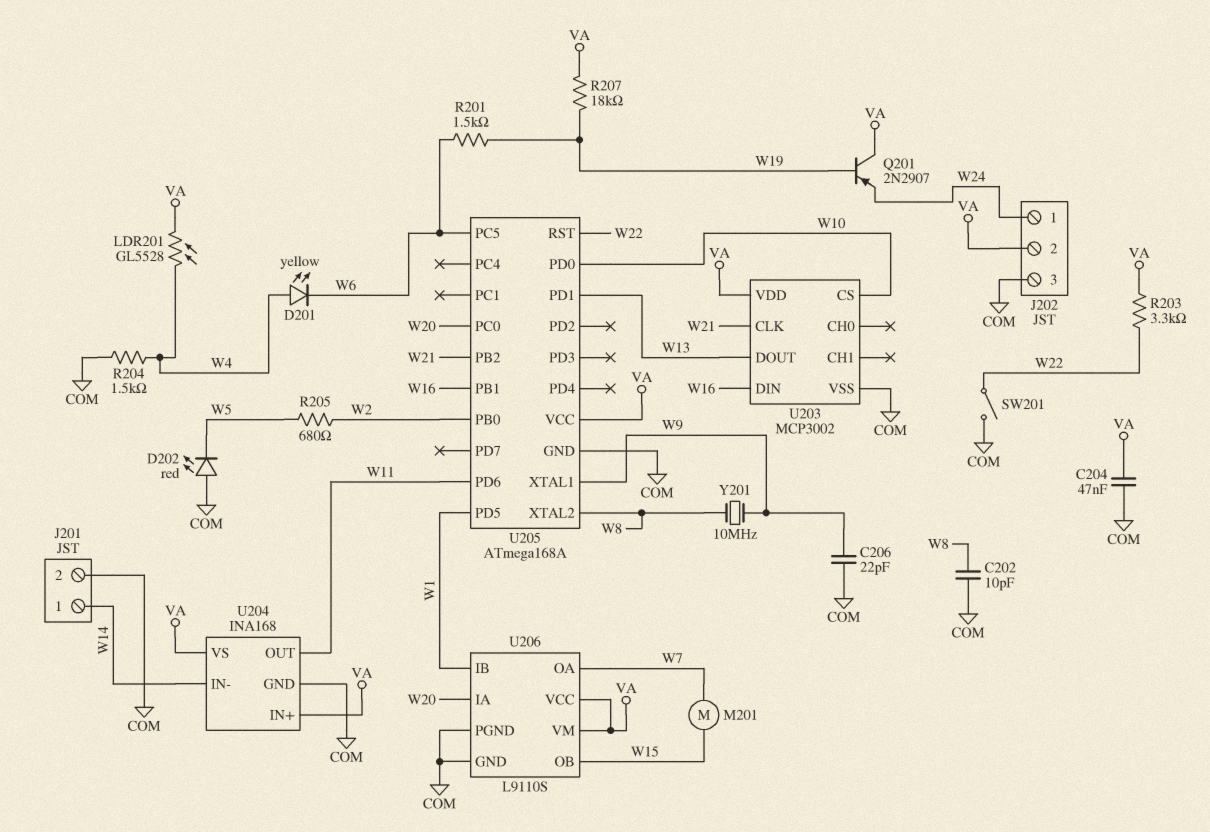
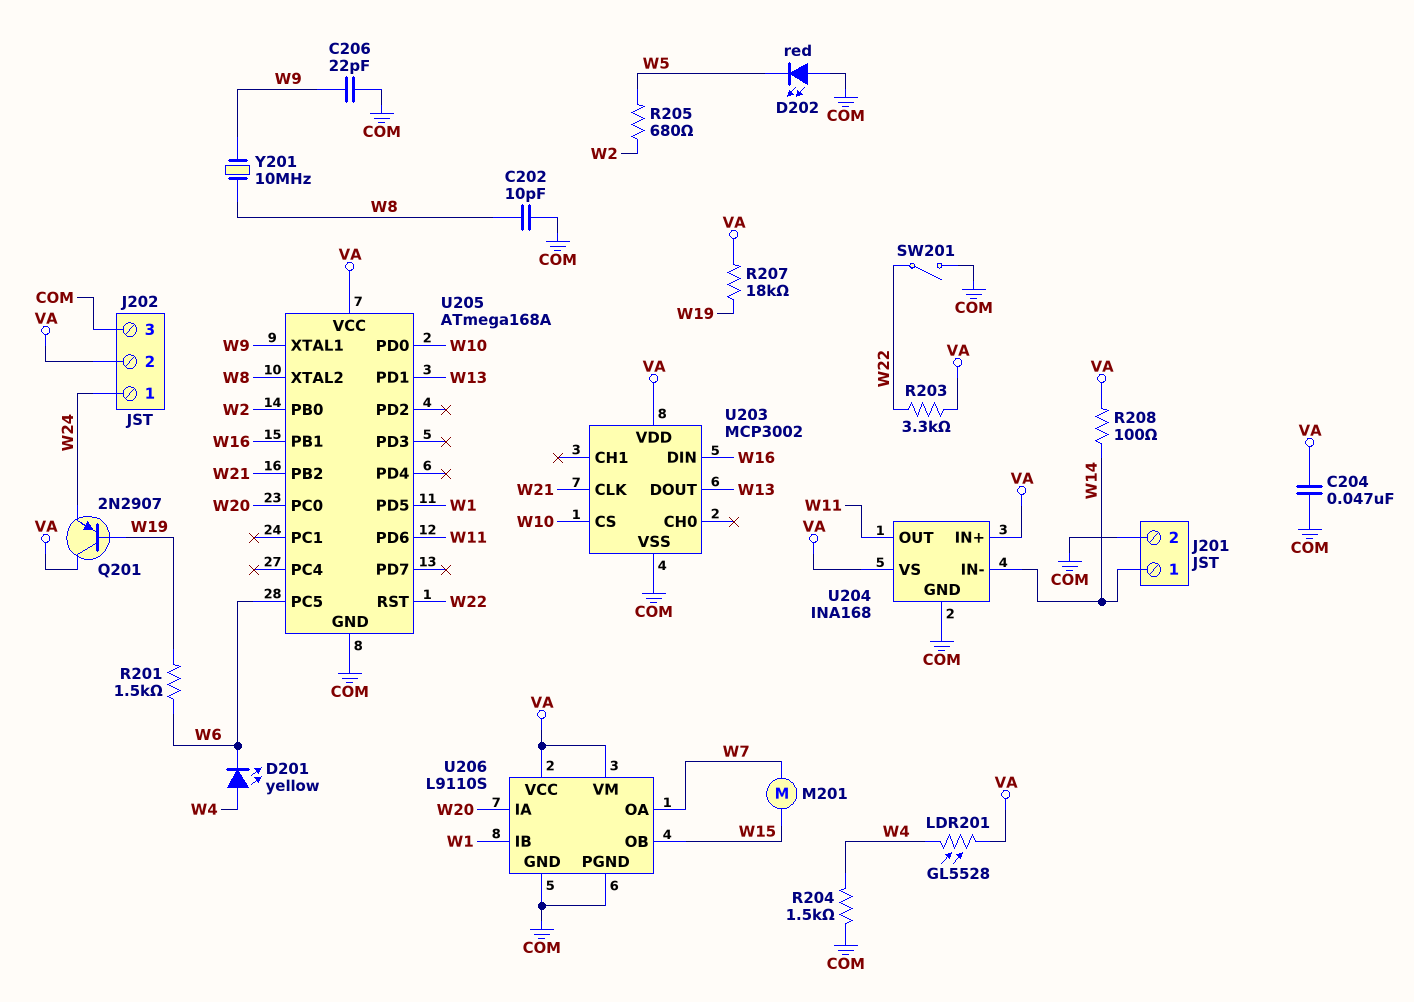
R208: none -> 100 (VA, W14)

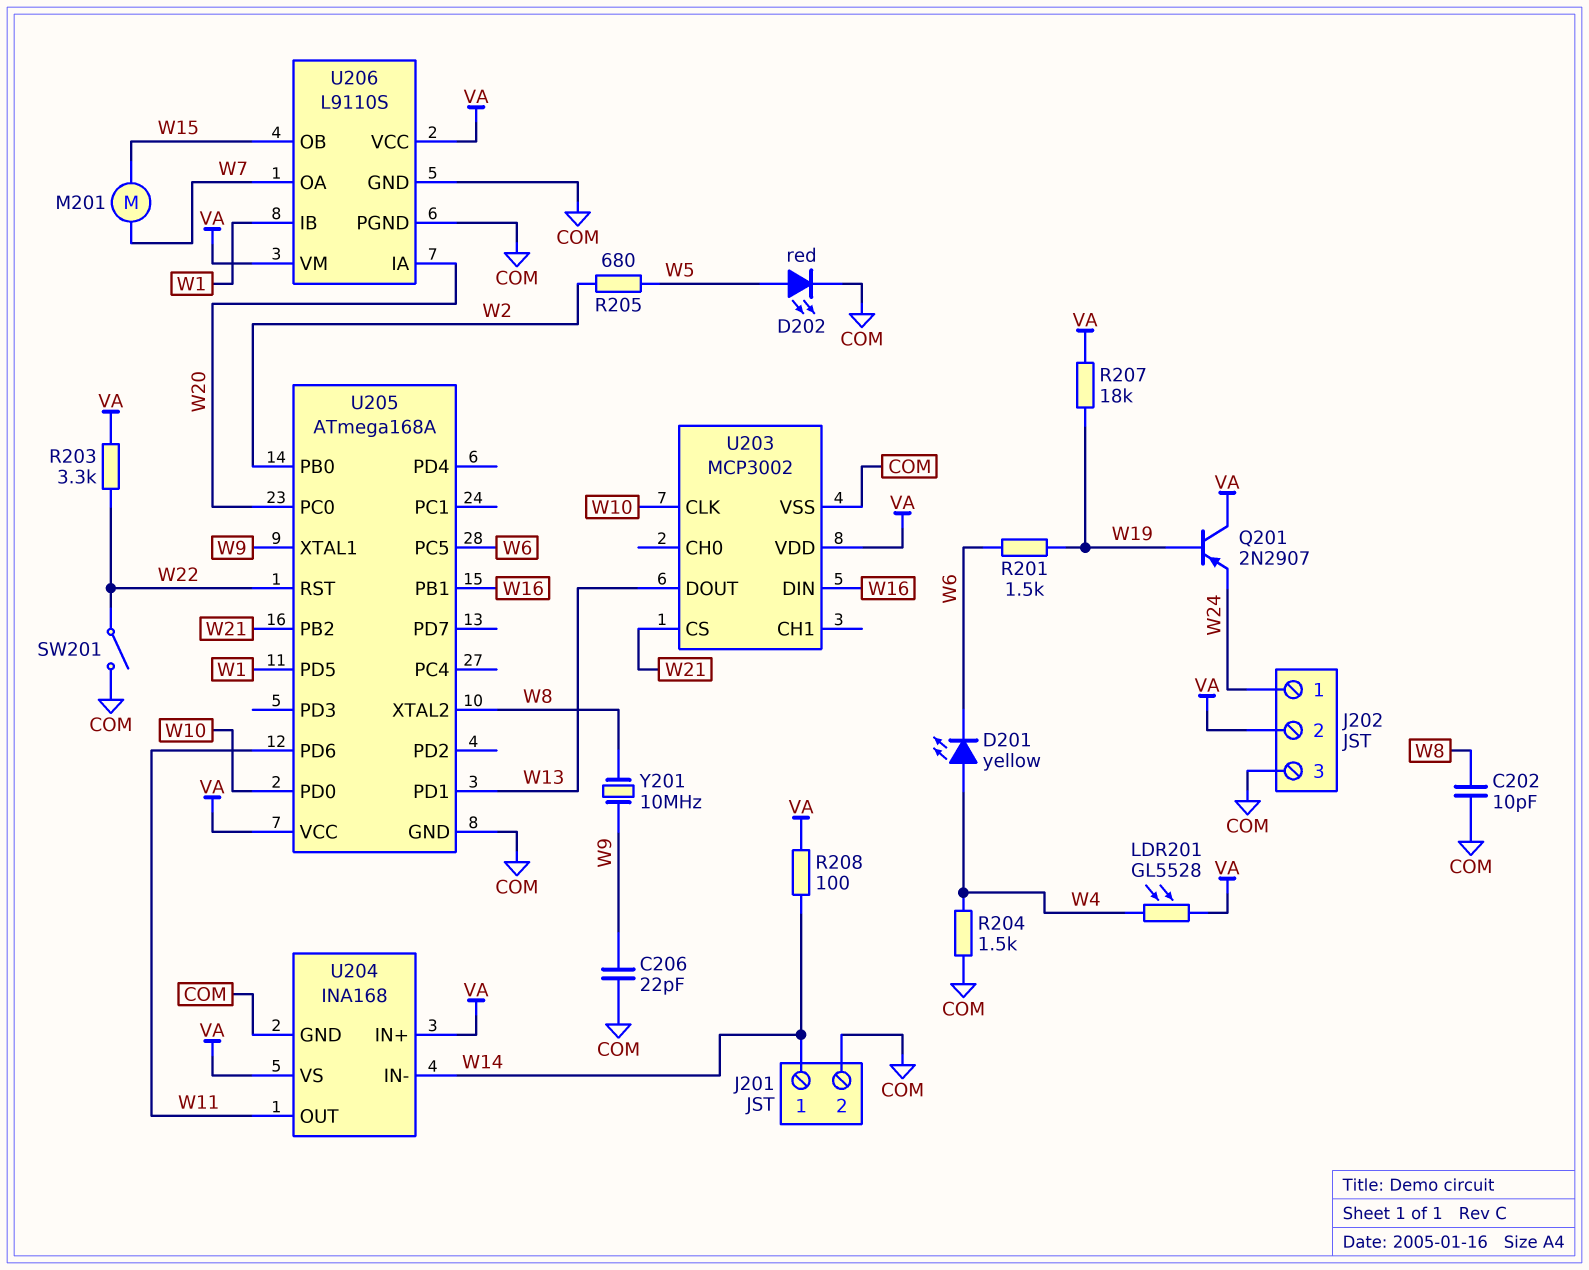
C204: 47nF (COM, VA) -> none
D202: LED red (A COM, K W5) -> LED red (A W5, K COM)
U203 pin CLK: W21 -> W10
U203 pin CS: W10 -> W21

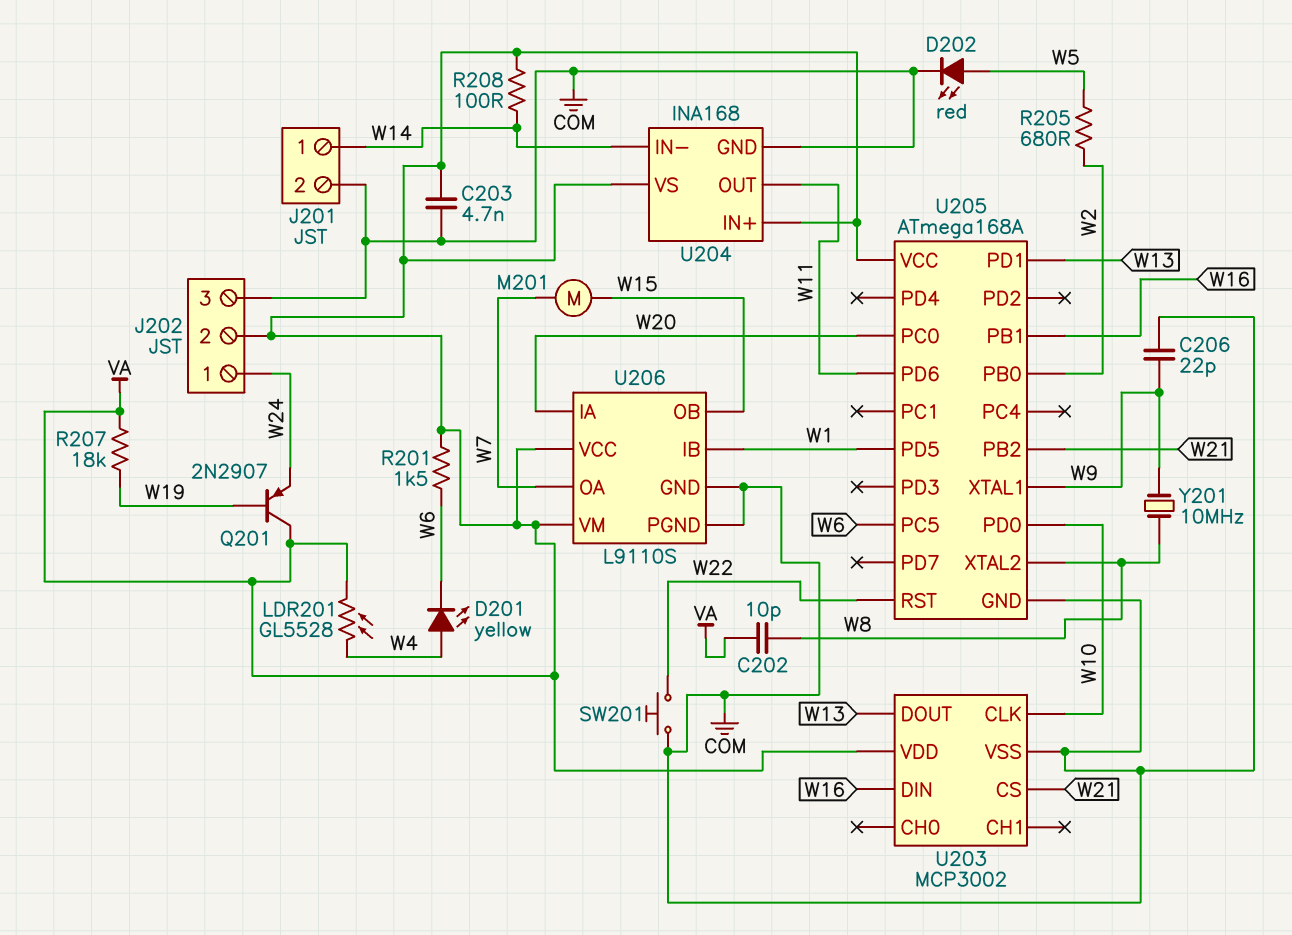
C202: 10pF (COM, W8) -> 10pF (VA, W8)
C203: none -> 4.7nF (COM, VA)
R201: 1.5k (W6, W19) -> 1.5k (VA, W6)
R203: 3.3k (VA, W22) -> none
R204: 1.5k (COM, W4) -> none
SW201: switch (COM, W22) -> button (COM, W22)

